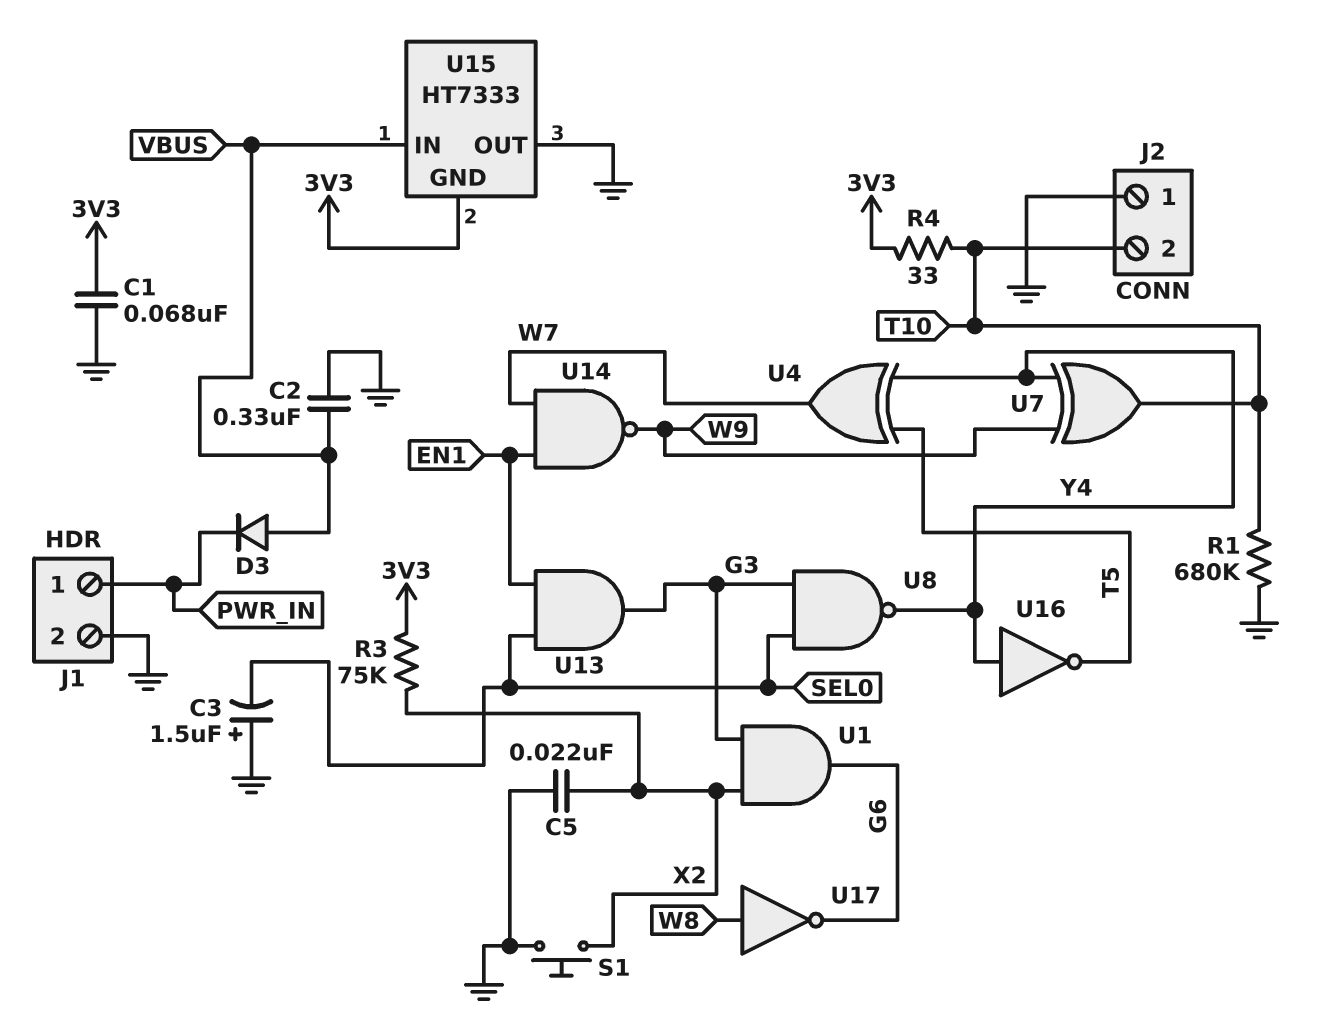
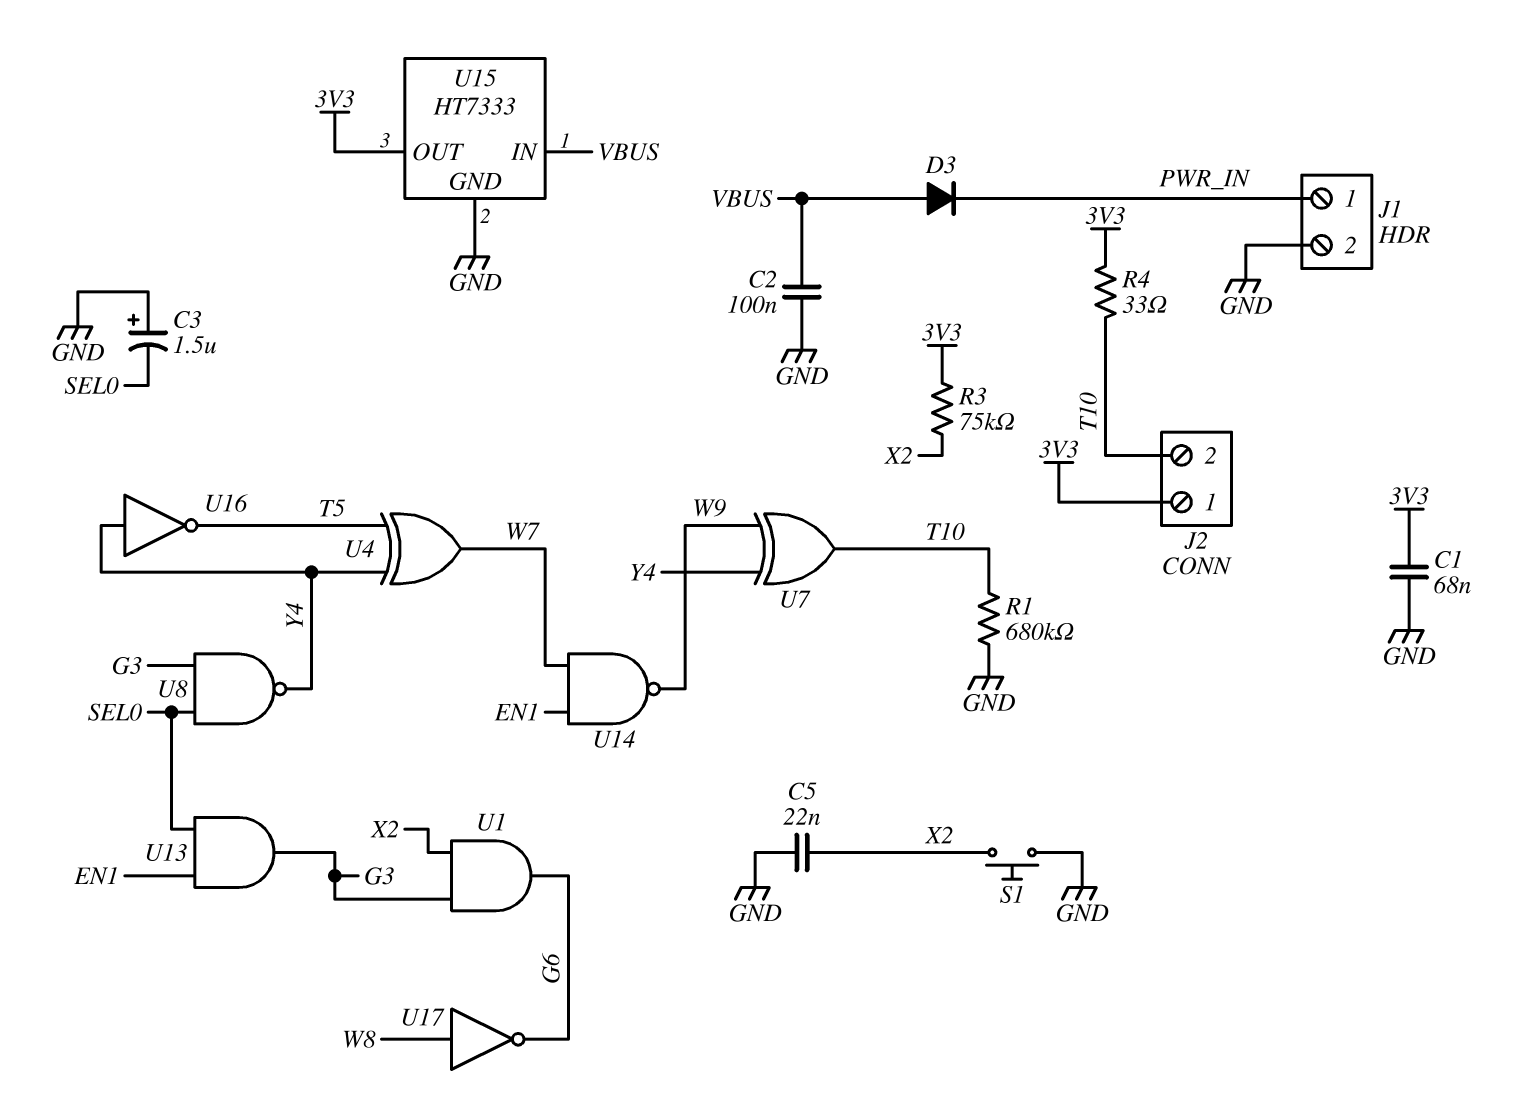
C2: 330nF (GND, VBUS) -> 100nF (GND, VBUS)
J2 pin 1: GND -> 3V3
U15 pin GND: 3V3 -> GND
U15 pin OUT: GND -> 3V3

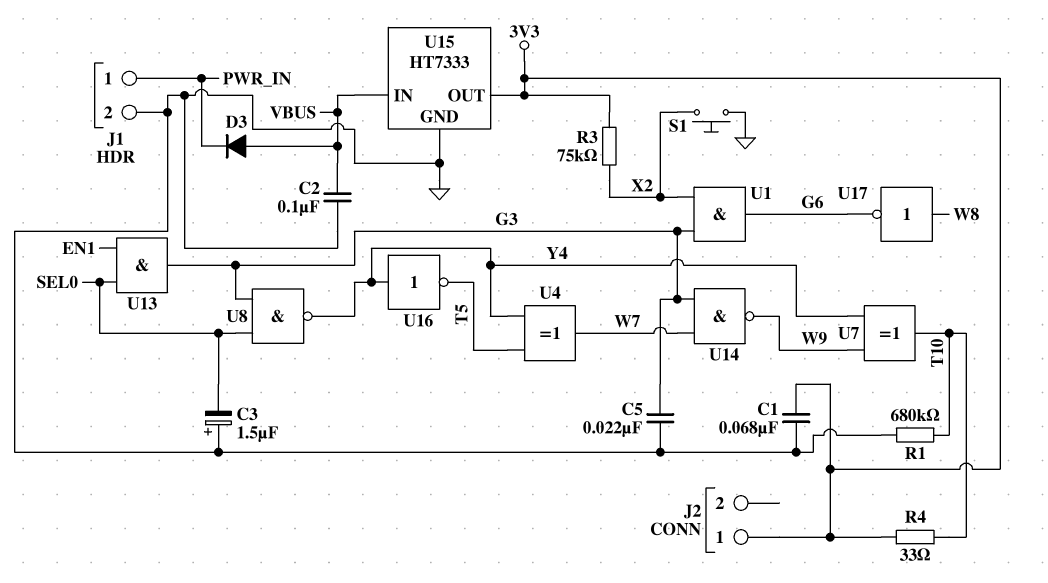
C5: 22nF (GND, X2) -> 22nF (G3, GND)
J2 pin 2: T10 -> none
U14: NAND (in EN1, in W7, out W9) -> NAND (in G3, in W7, out W9)

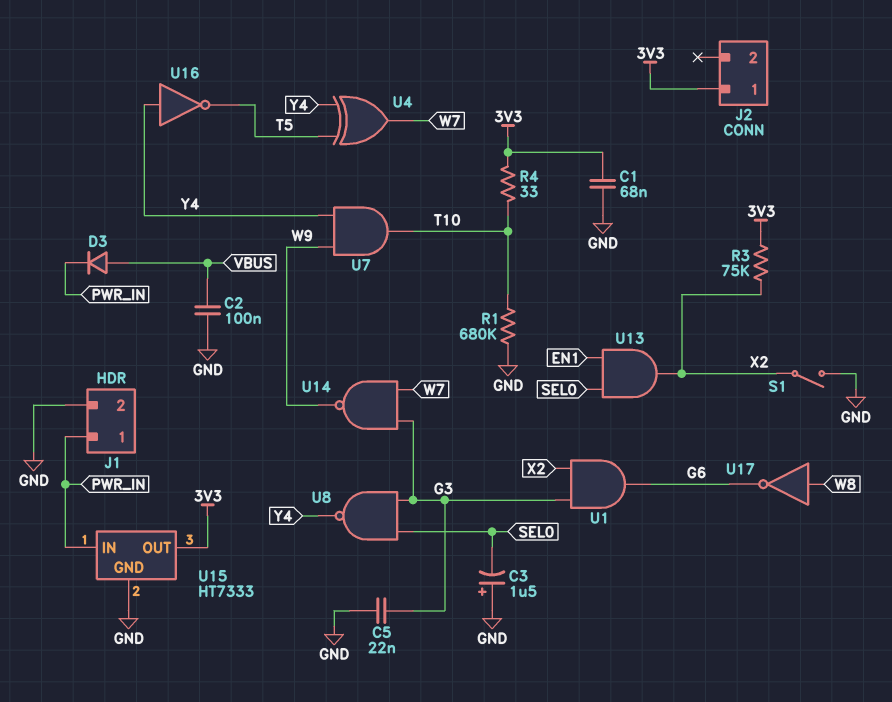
S1: button (GND, X2) -> switch (GND, X2)
U7: XOR (in W9, in Y4, out T10) -> AND (in W9, in Y4, out T10)
U13: AND (in EN1, in SEL0, out G3) -> AND (in EN1, in SEL0, out X2)
U15 pin IN: VBUS -> PWR_IN

